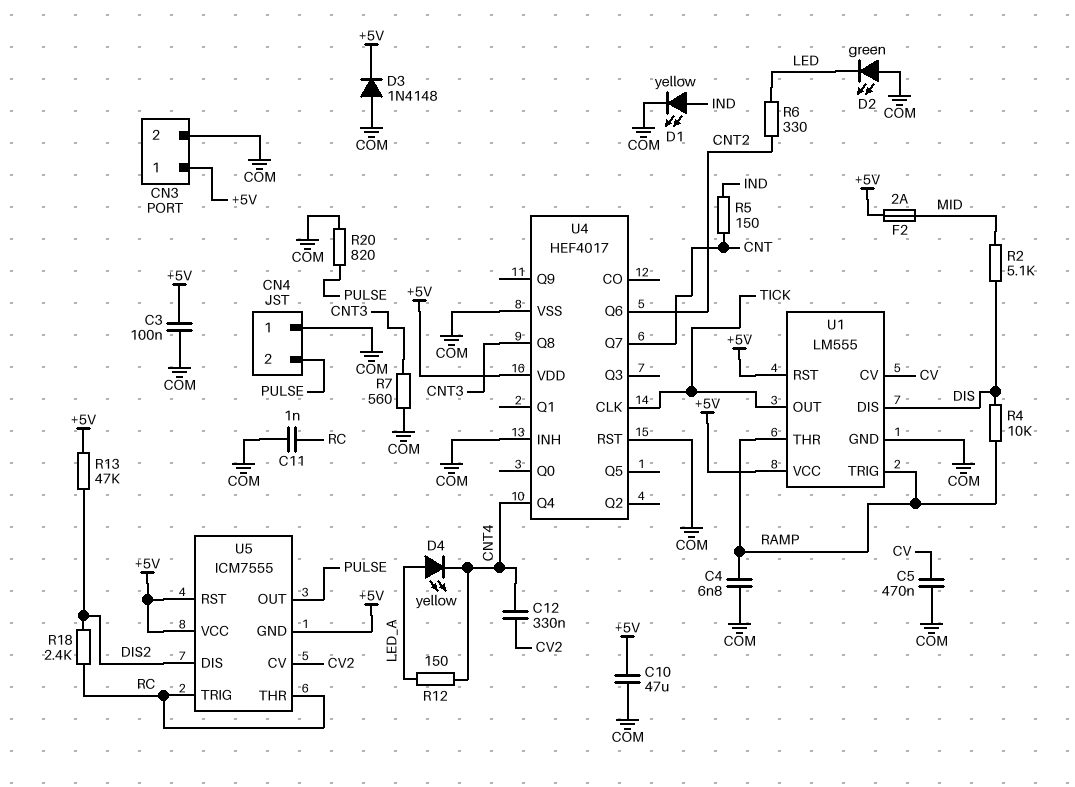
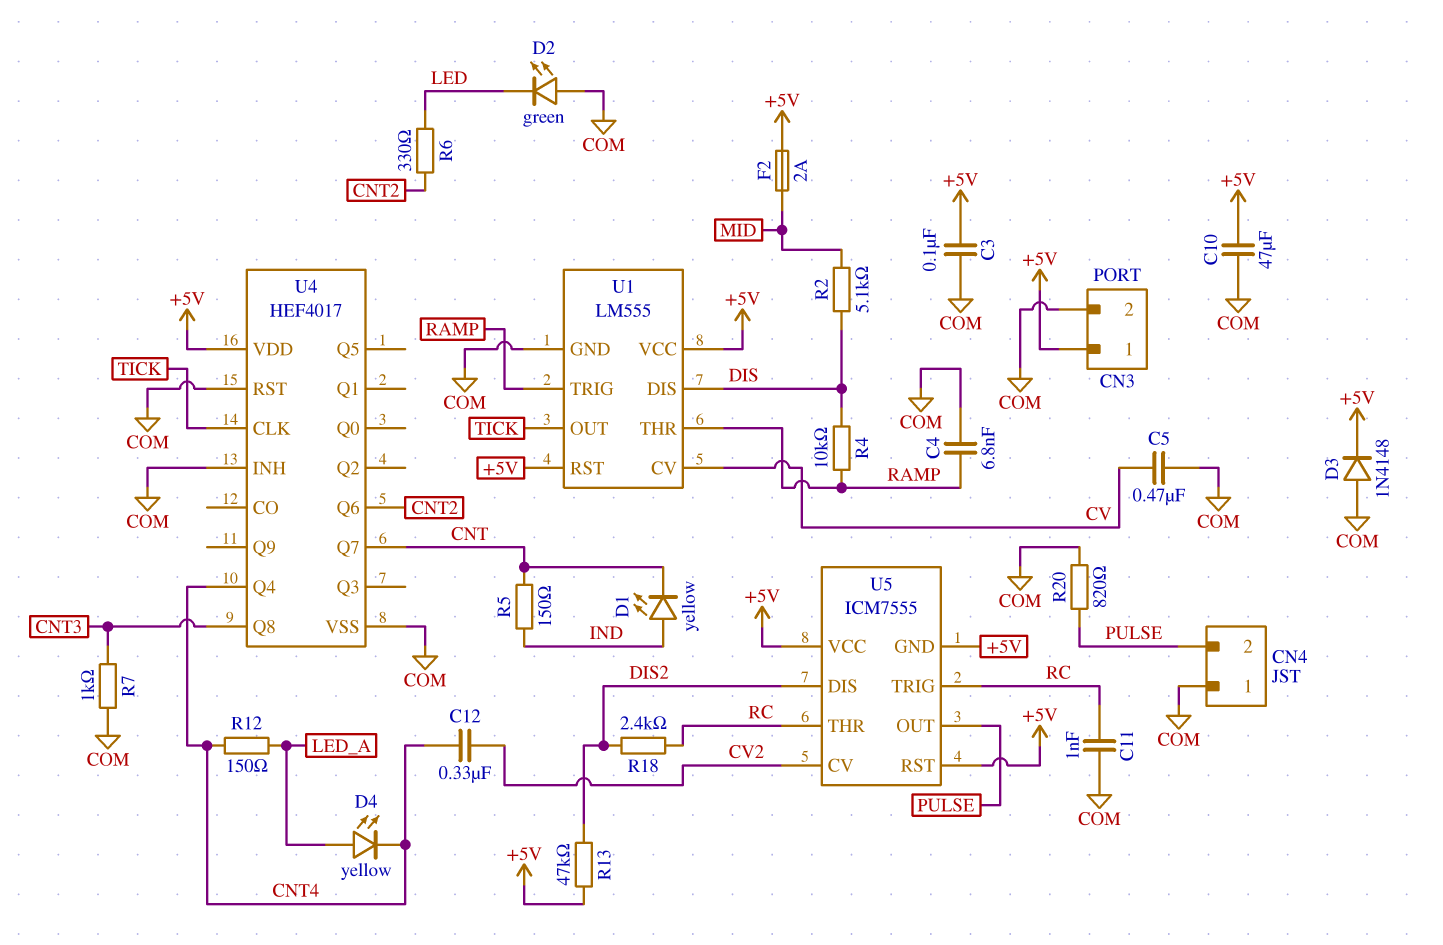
D1: LED yellow (A IND, K COM) -> LED yellow (A IND, K CNT)
R7: 560 (CNT3, COM) -> 1k (CNT3, COM)

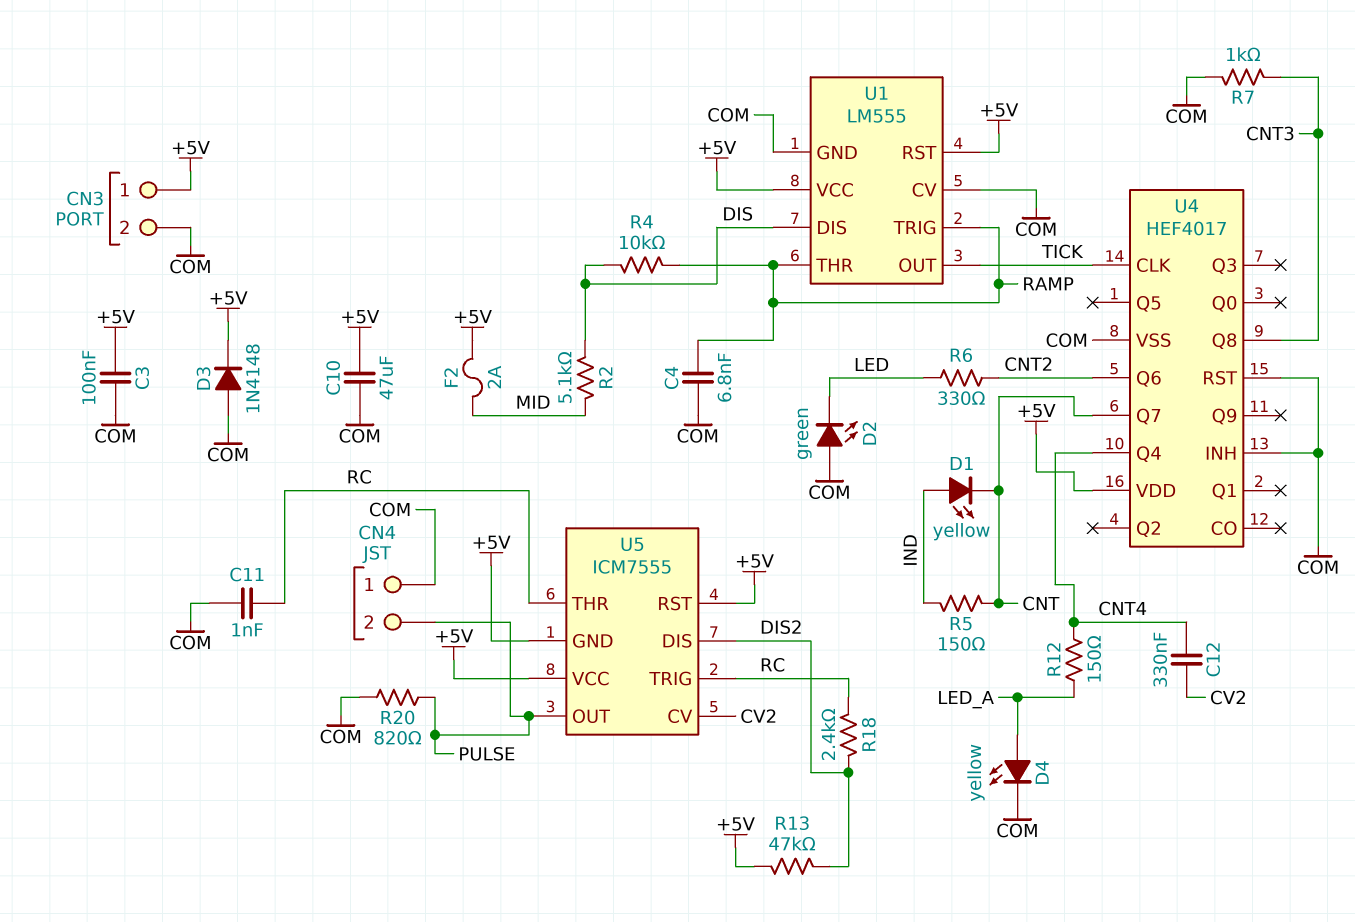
C5: 470nF (COM, CV) -> none
D4: LED yellow (A LED_A, K CNT4) -> LED yellow (A LED_A, K COM)
U1 pin CV: CV -> COM

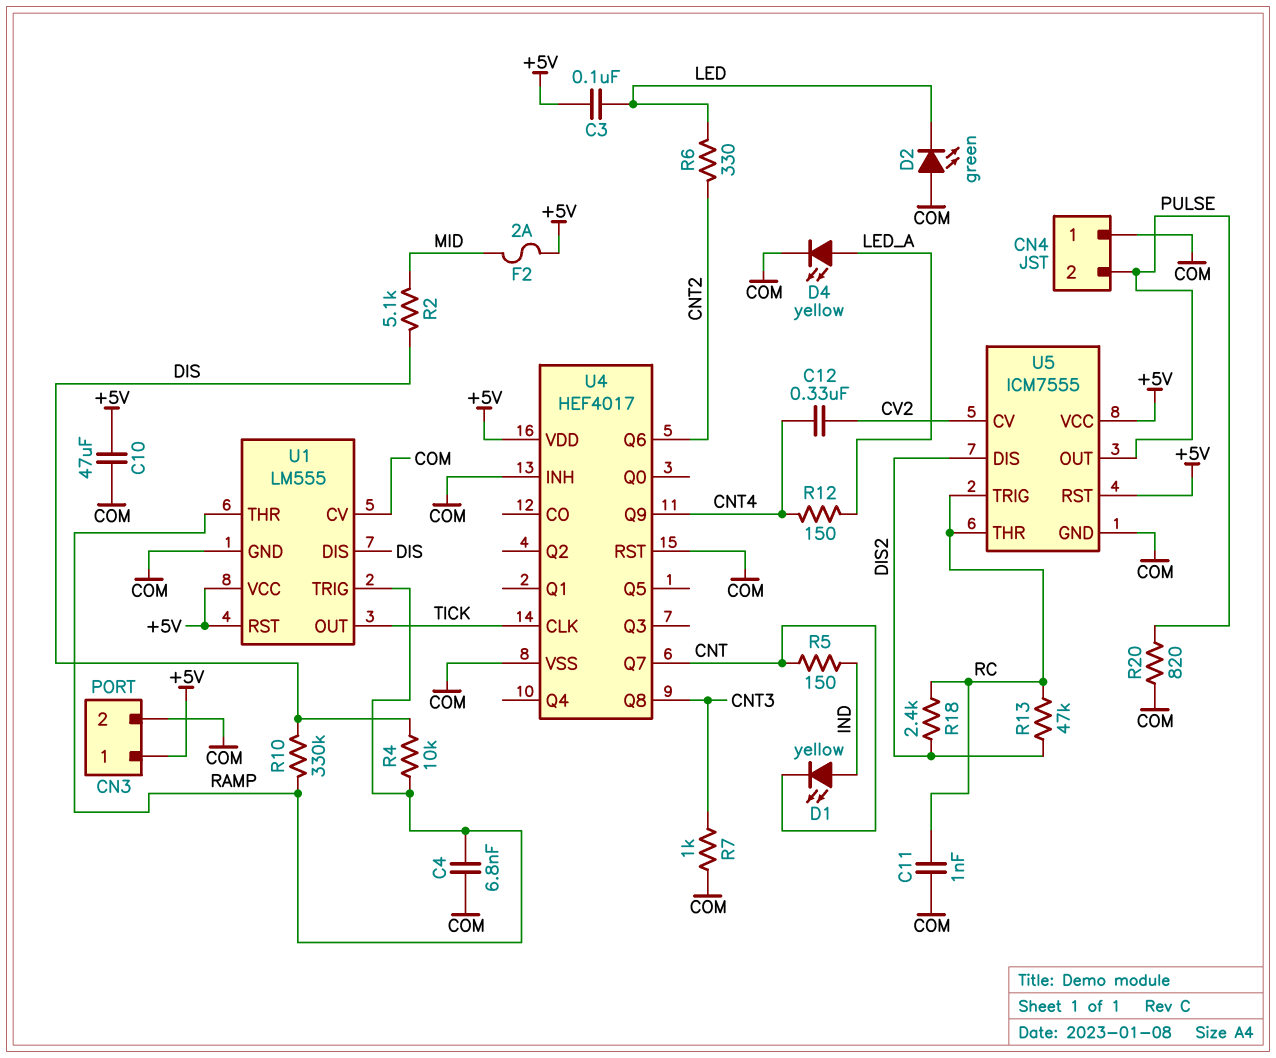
C3: 100nF (+5V, COM) -> 100nF (+5V, LED)
D3: diode 1N4148 (A COM, K +5V) -> none
R10: none -> 330k (DIS, RAMP)
R13: 47k (+5V, DIS2) -> 47k (DIS2, RC)
U4 pin Q4: CNT4 -> none
U4 pin Q9: none -> CNT4
U5 pin GND: +5V -> COM

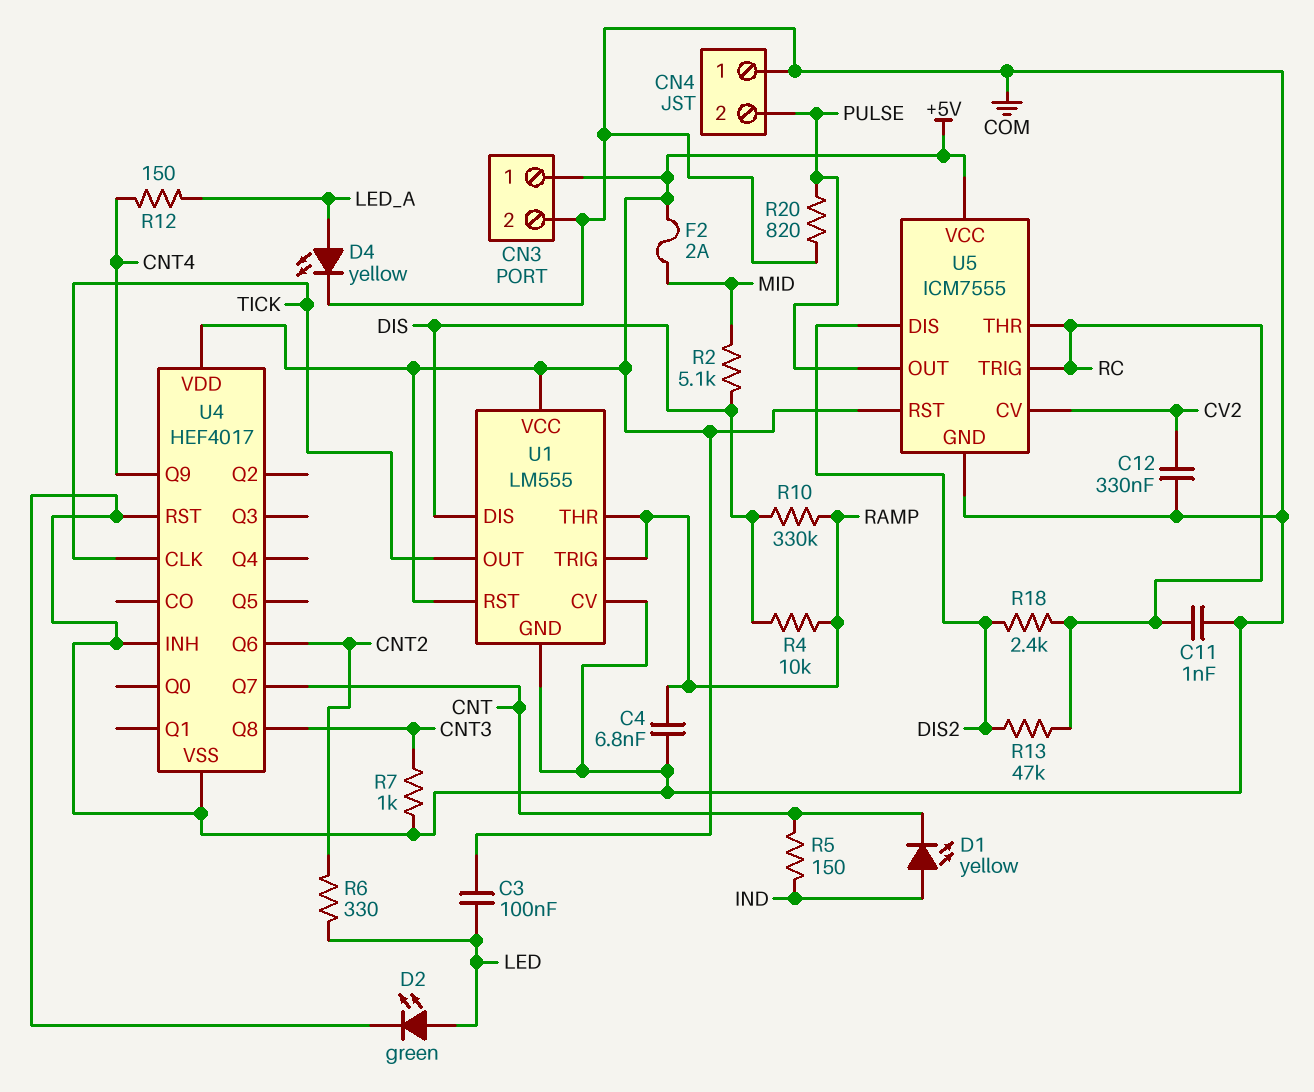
C10: 47uF (+5V, COM) -> none
C12: 330nF (CNT4, CV2) -> 330nF (COM, CV2)
D2: LED green (A COM, K LED) -> LED green (A LED, K COM)

